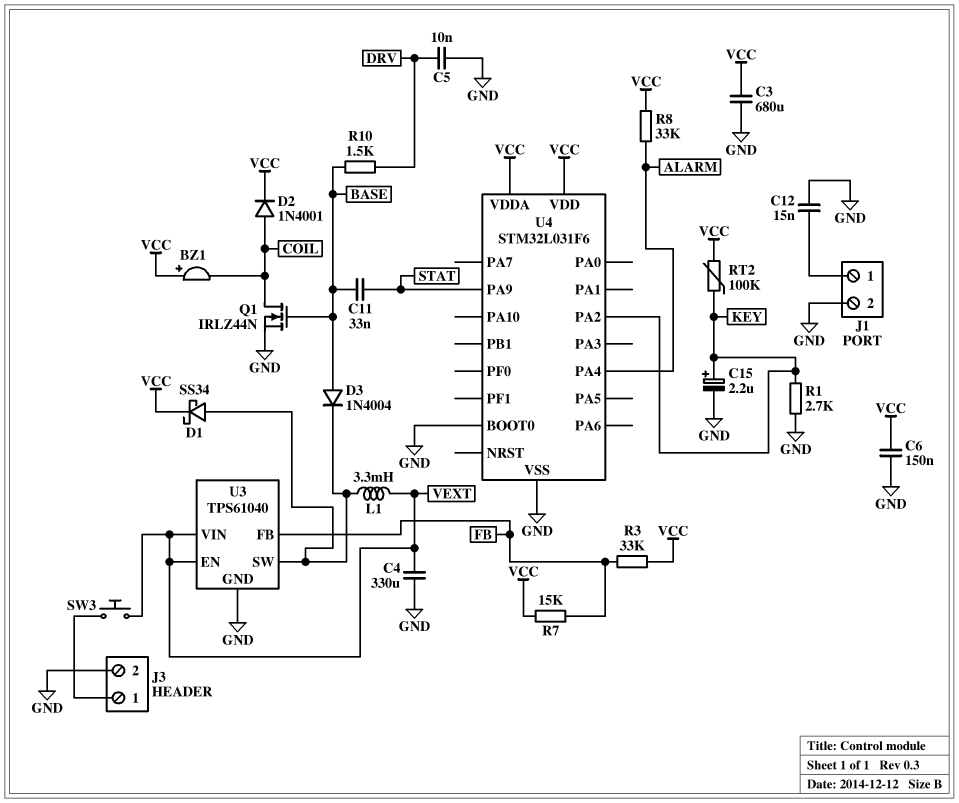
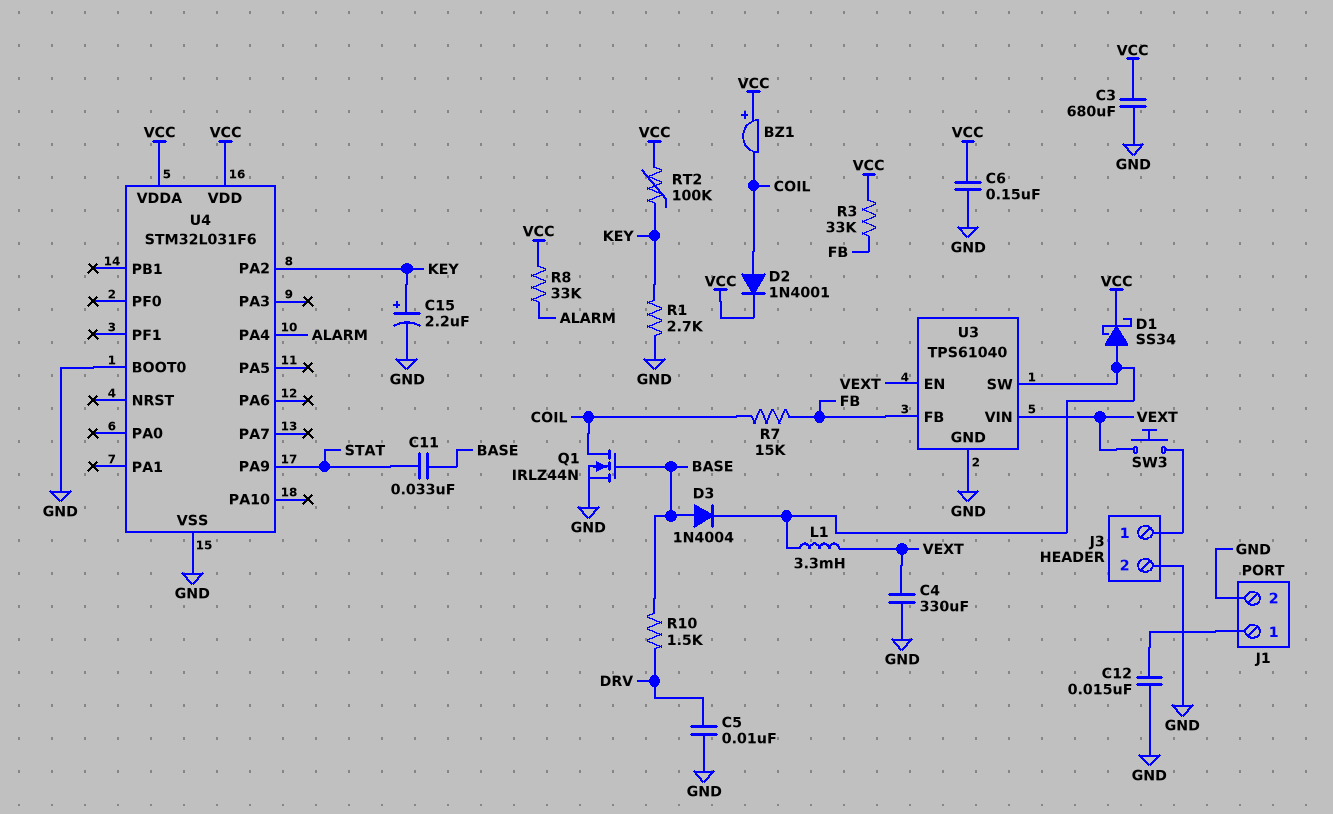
R7: 15k (FB, VCC) -> 15k (COIL, FB)

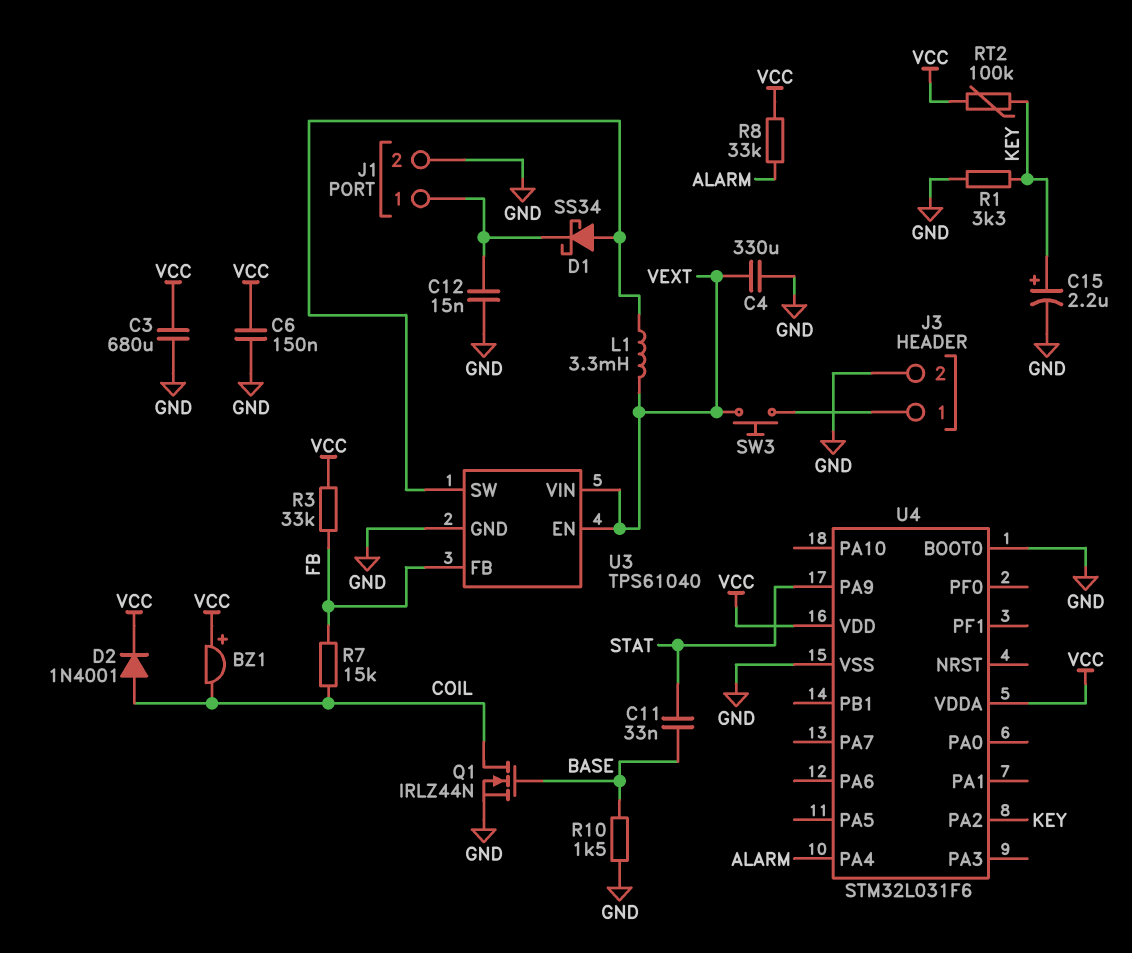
C5: 10nF (DRV, GND) -> none
D1: schottky SS34 (A U3/SW, K VCC) -> schottky SS34 (A U3/SW, K J1/1)
D3: diode 1N4004 (A BASE, K U3/SW) -> none
R1: 2.7k (GND, KEY) -> 3.3k (GND, KEY)
R10: 1.5k (BASE, DRV) -> 1.5k (BASE, GND)

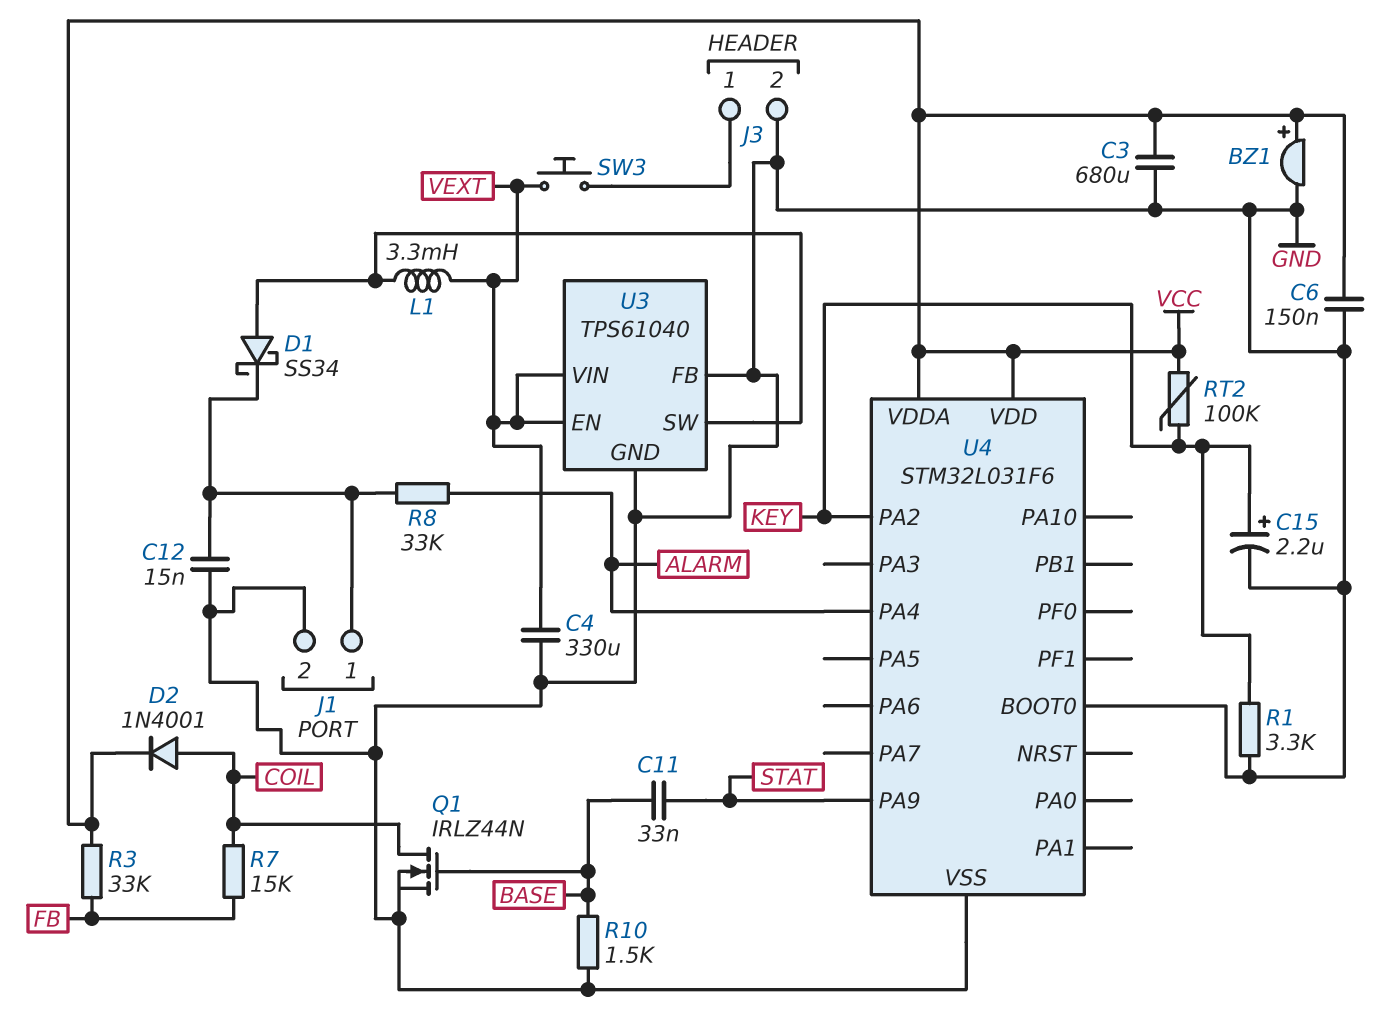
BZ1: buzzer (plus VCC, minus COIL) -> buzzer (plus VCC, minus GND)
R8: 33k (ALARM, VCC) -> 33k (ALARM, J1/1)
U3 pin FB: FB -> GND

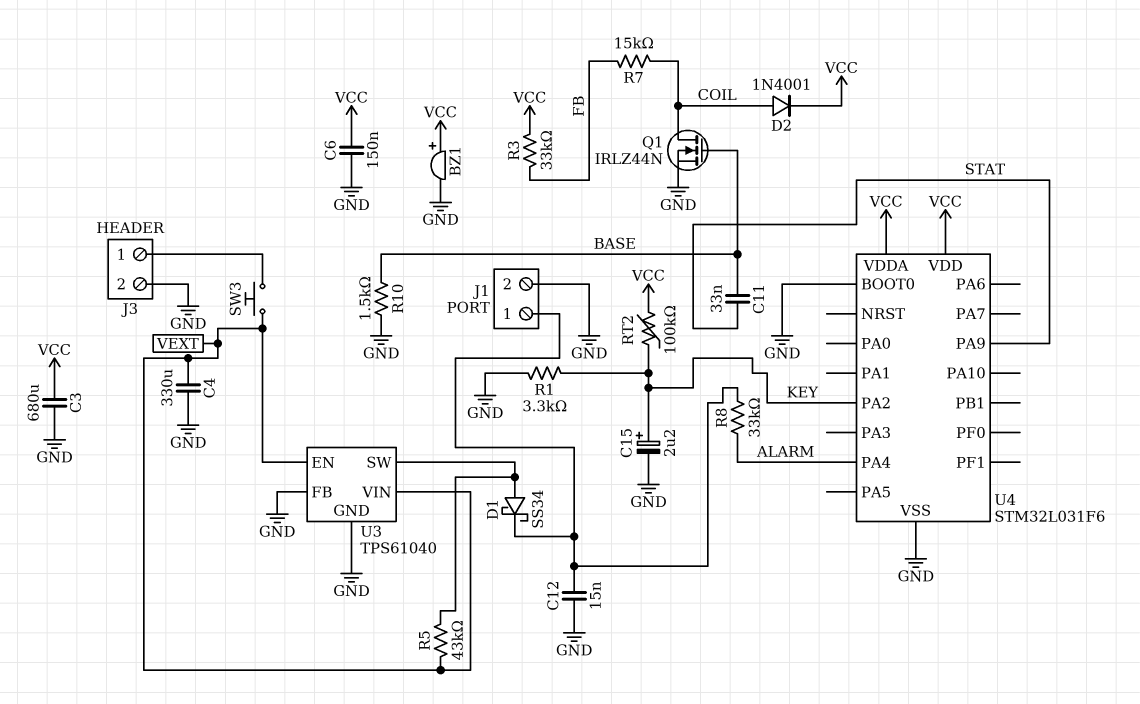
L1: 3.3mH (U3/SW, VEXT) -> none
R5: none -> 43k (U3/SW, VEXT)

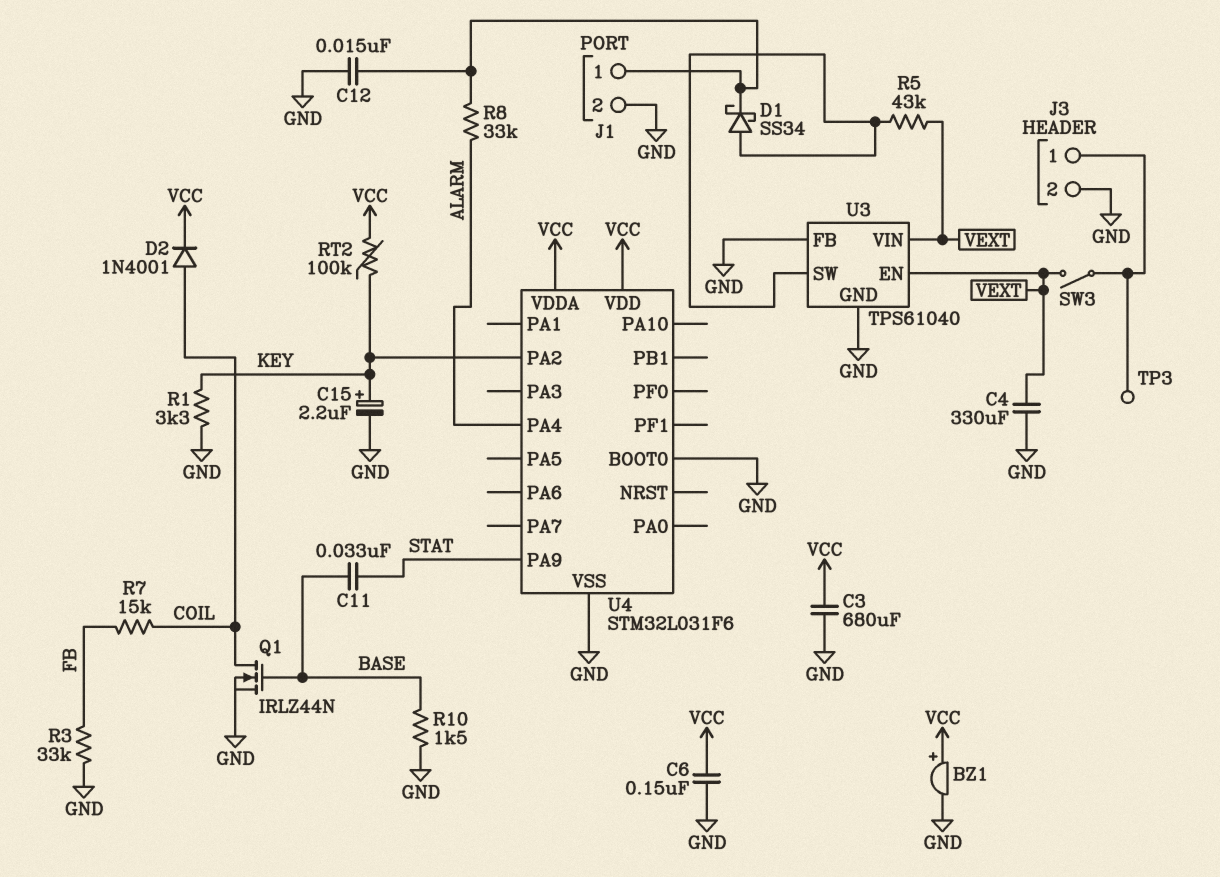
R3: 33k (FB, VCC) -> 33k (FB, GND)
SW3: button (J3/1, VEXT) -> switch (J3/1, VEXT)
TP3: none -> test point (J3/1)

